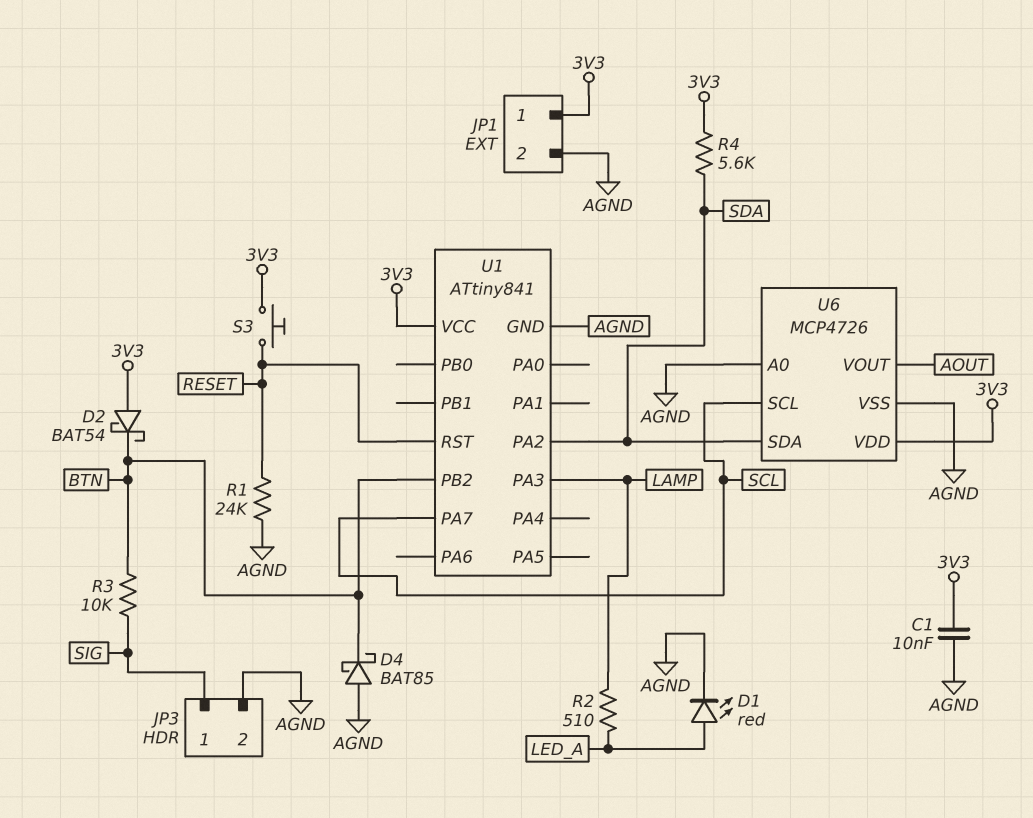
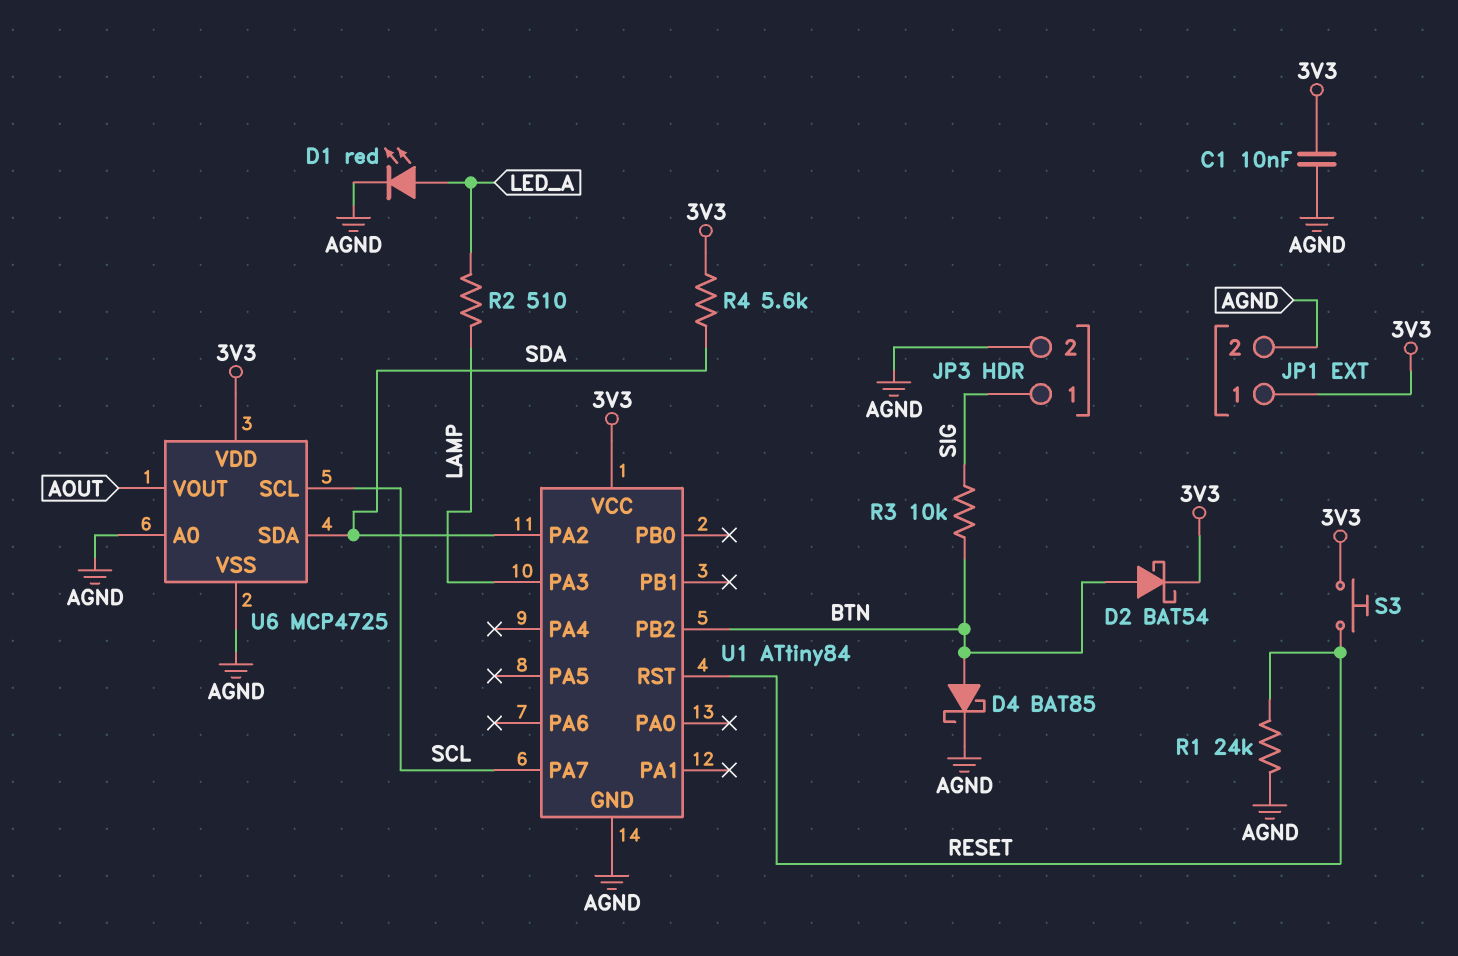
D2: schottky BAT54 (A 3V3, K BTN) -> schottky BAT54 (A BTN, K 3V3)
D4: schottky BAT85 (A AGND, K BTN) -> schottky BAT85 (A BTN, K AGND)
U1: ATtiny841 -> ATtiny84
U6: MCP4726 -> MCP4725

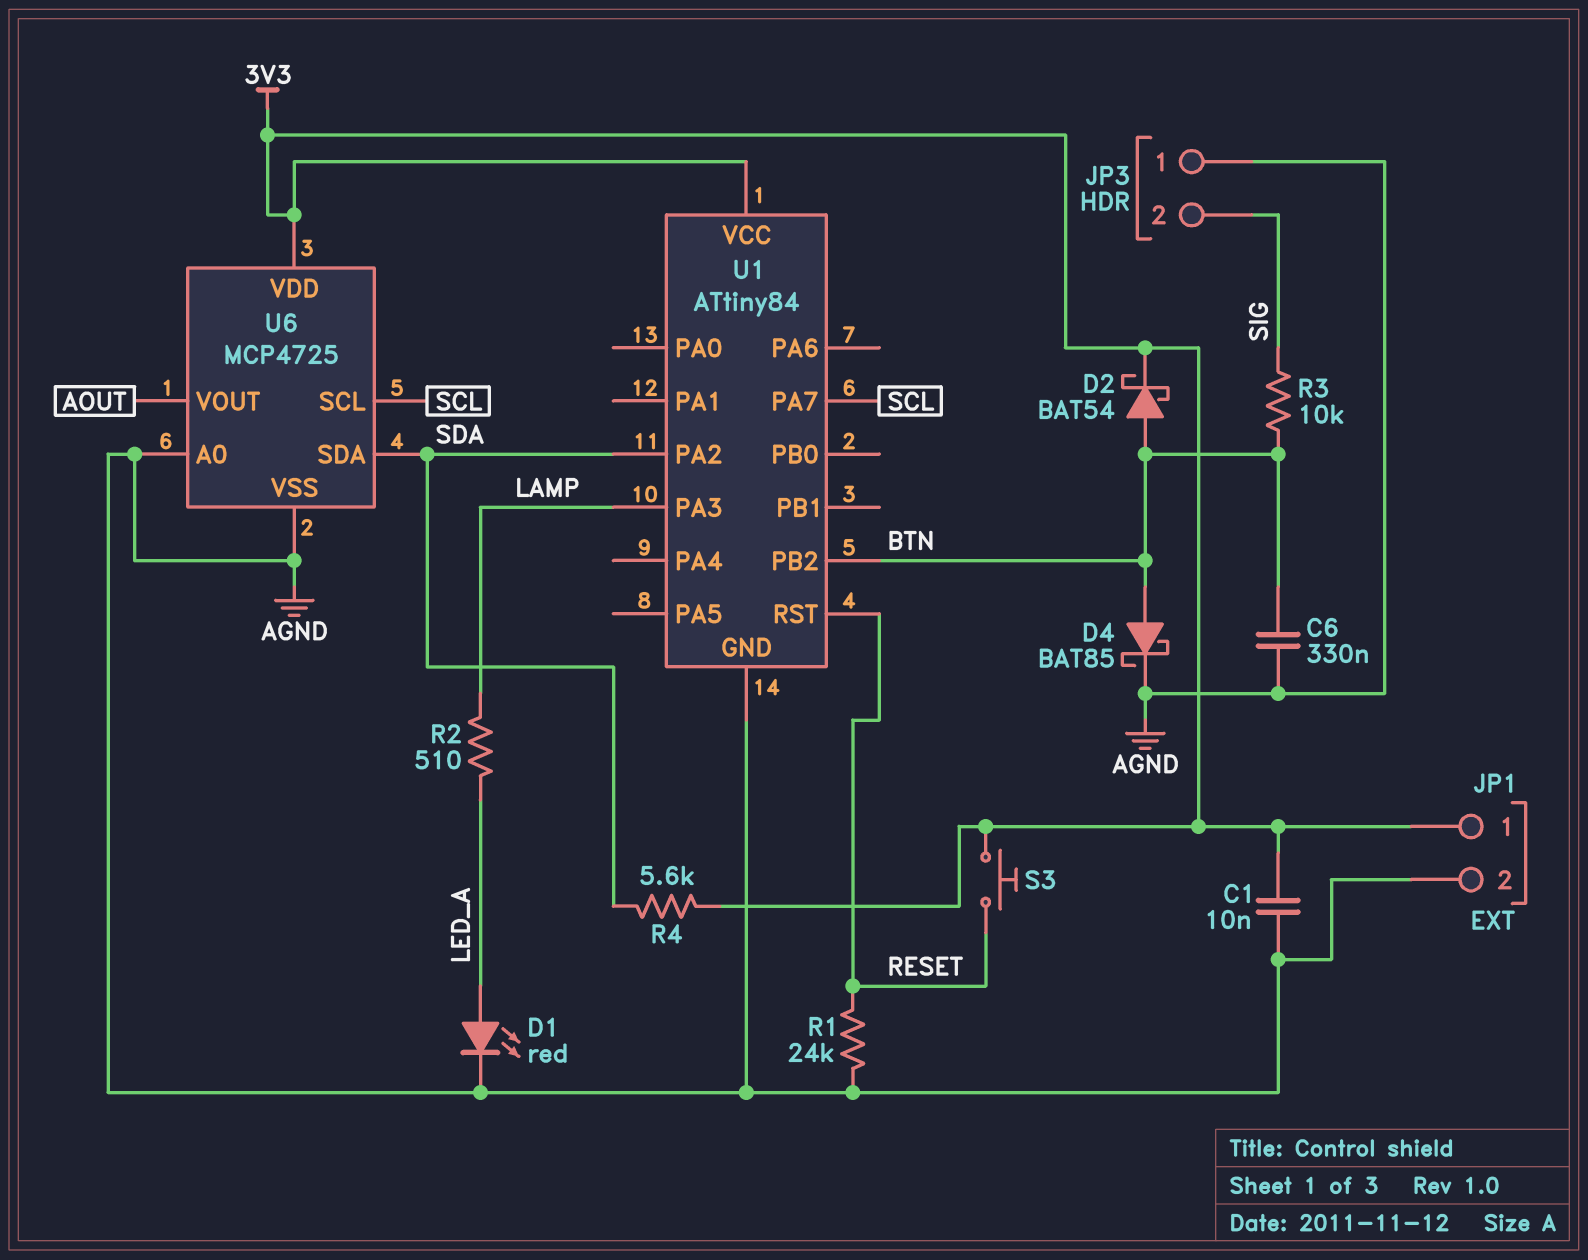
C6: none -> 330nF (AGND, BTN)
JP3 pin 1: SIG -> AGND
JP3 pin 2: AGND -> SIG

